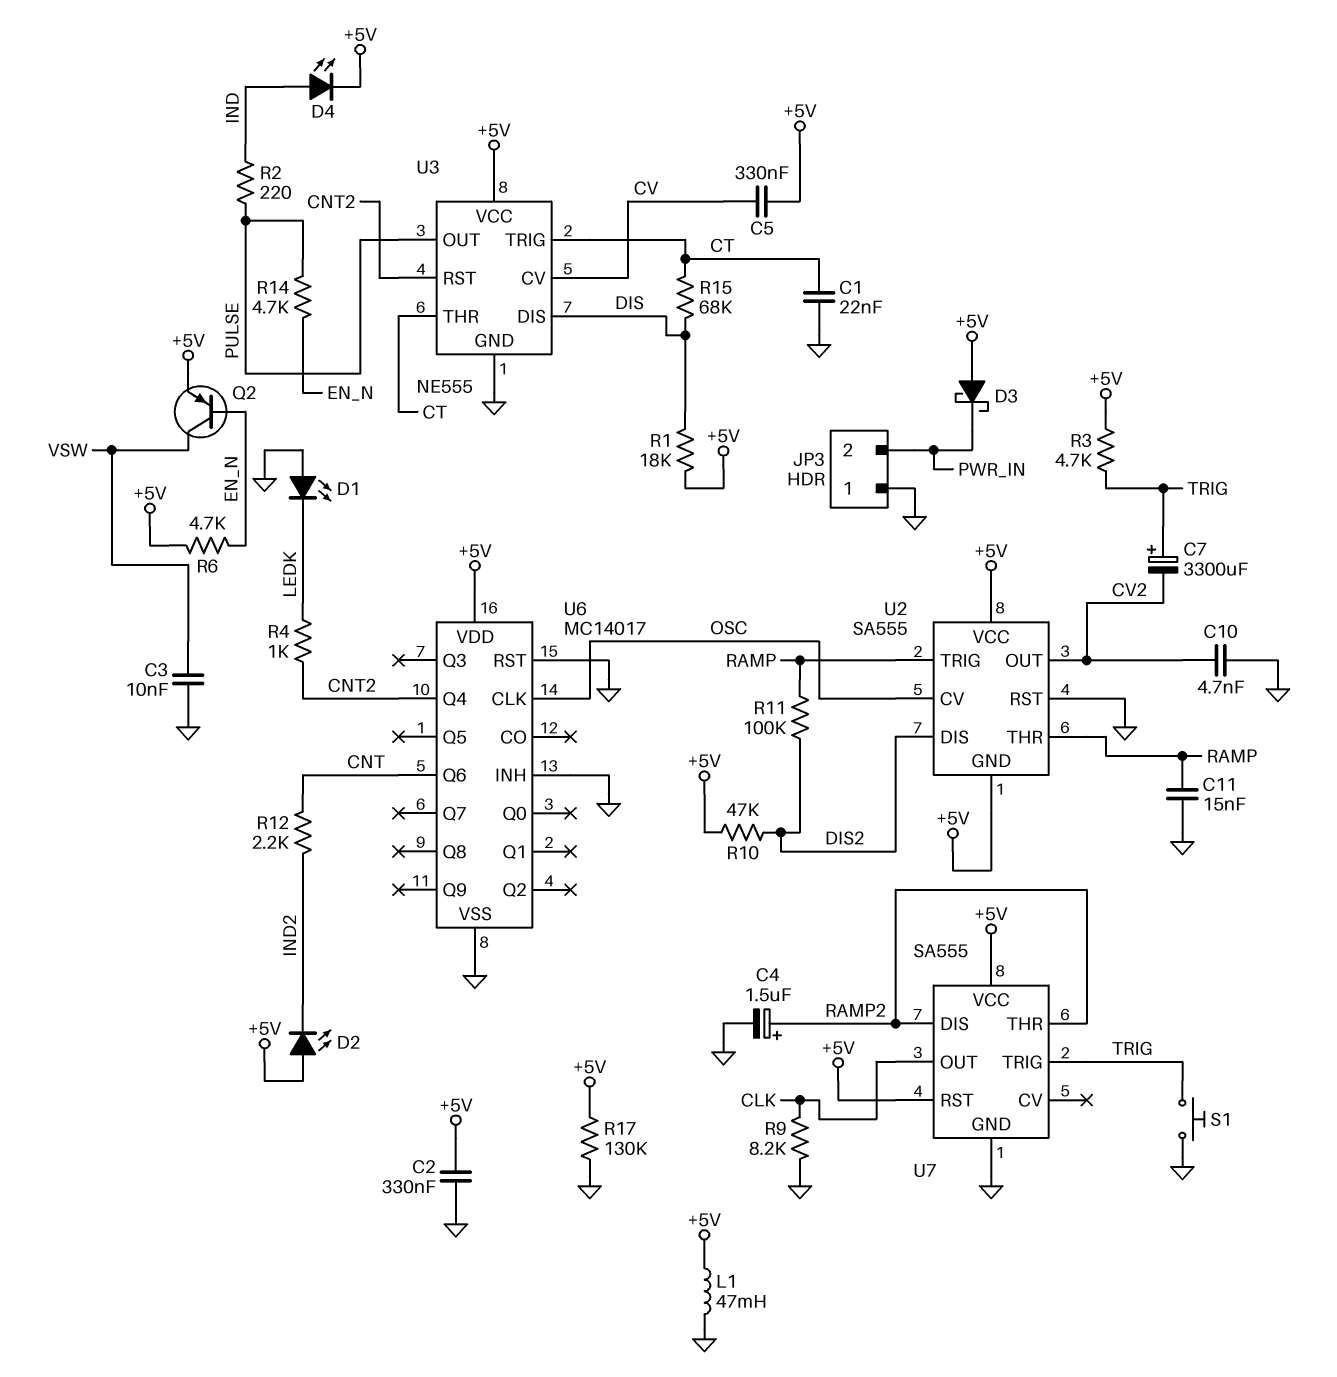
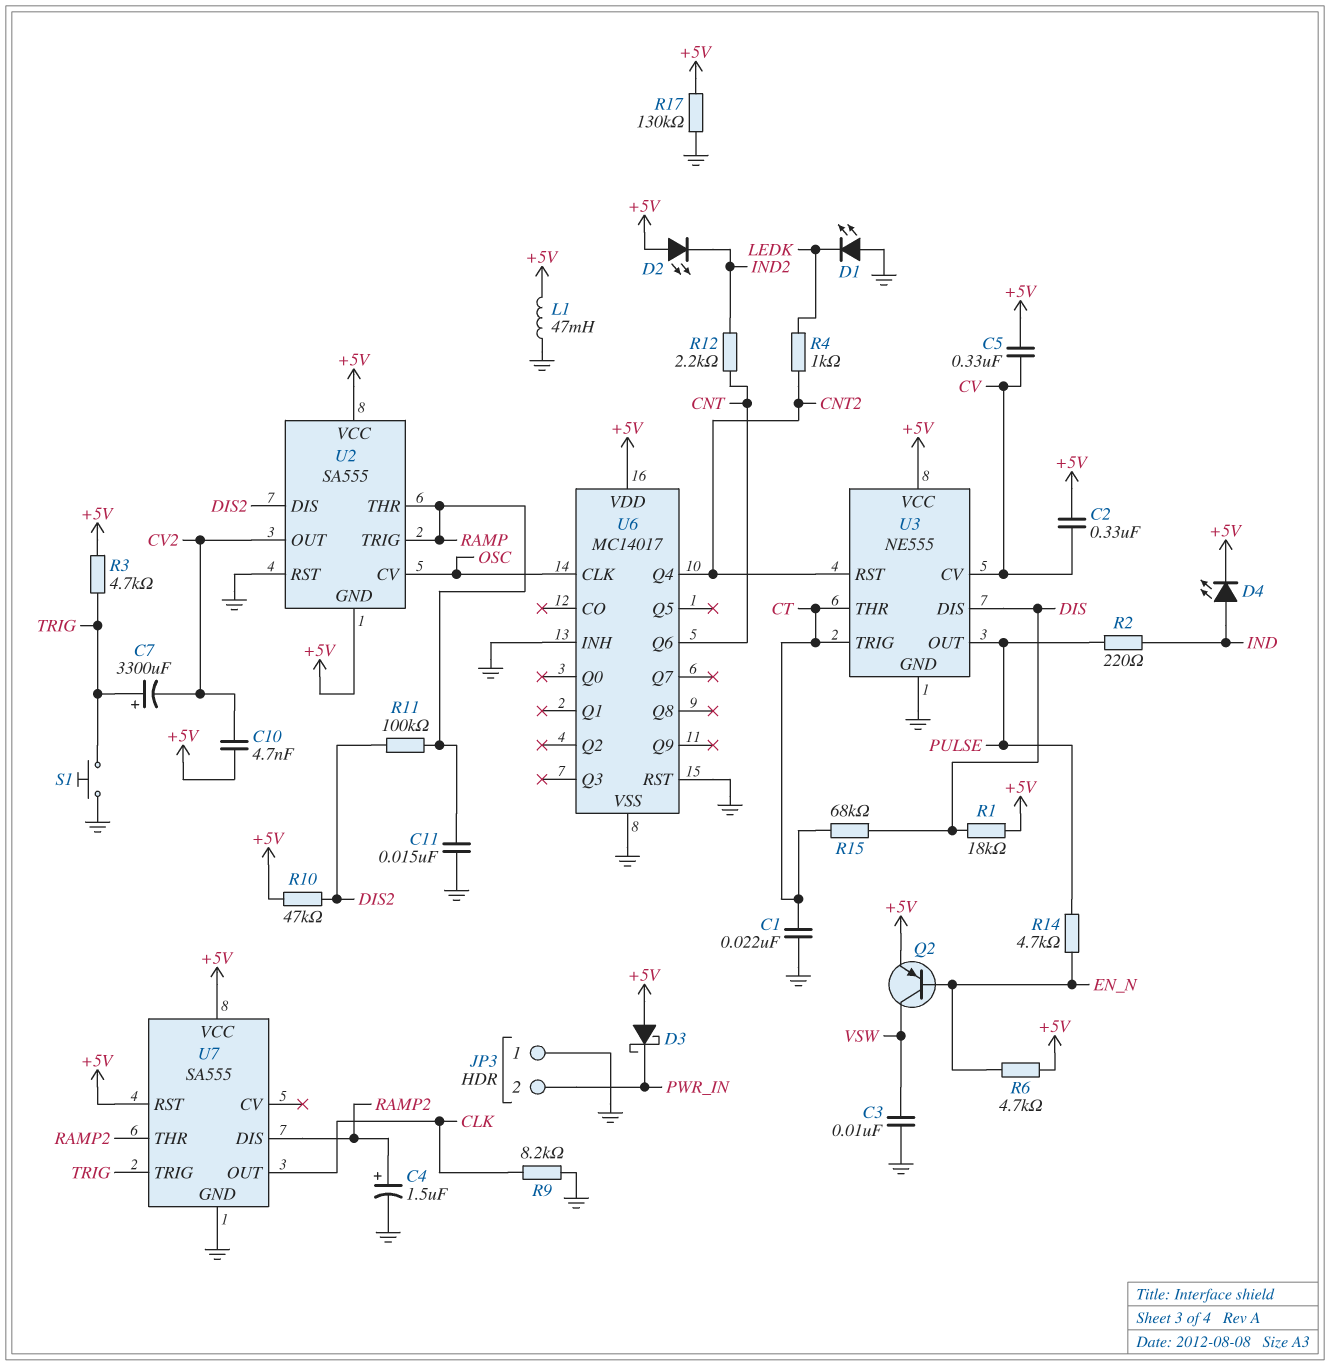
C2: 330nF (+5V, GND) -> 330nF (+5V, CV)
C10: 4.7nF (CV2, GND) -> 4.7nF (+5V, CV2)

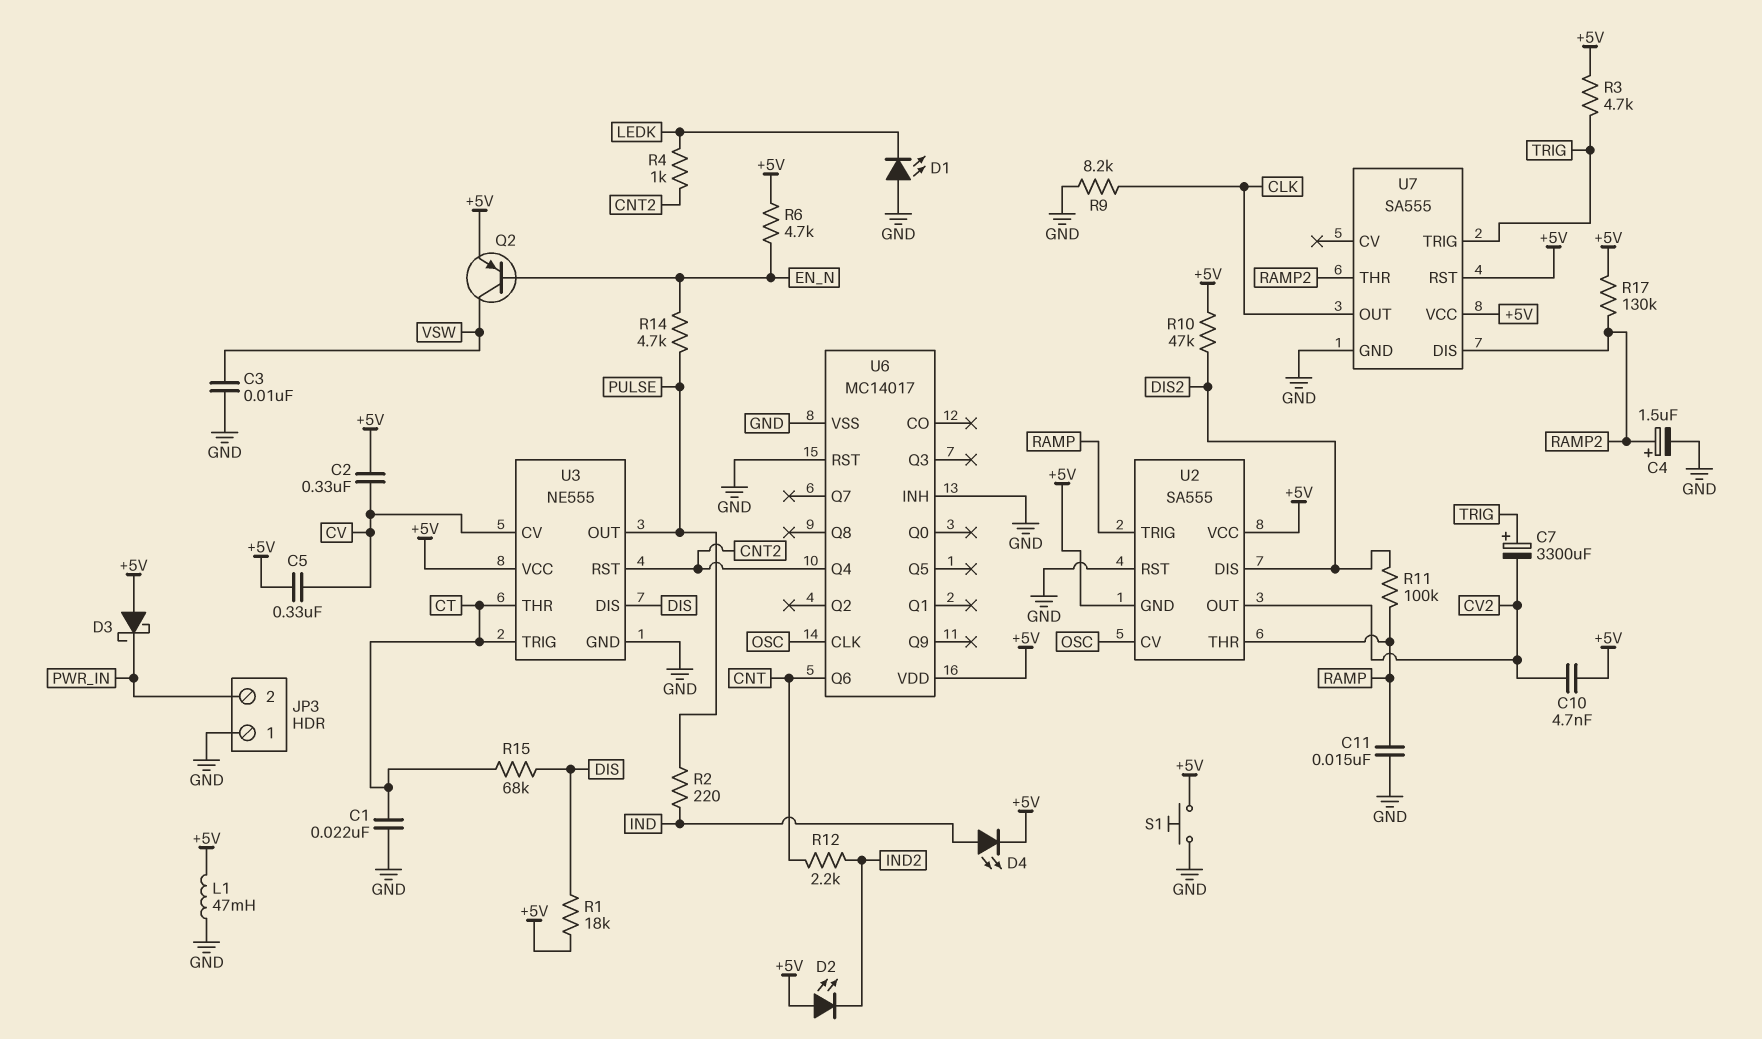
R17: 130k (+5V, GND) -> 130k (+5V, RAMP2)
S1: button (GND, TRIG) -> button (+5V, GND)

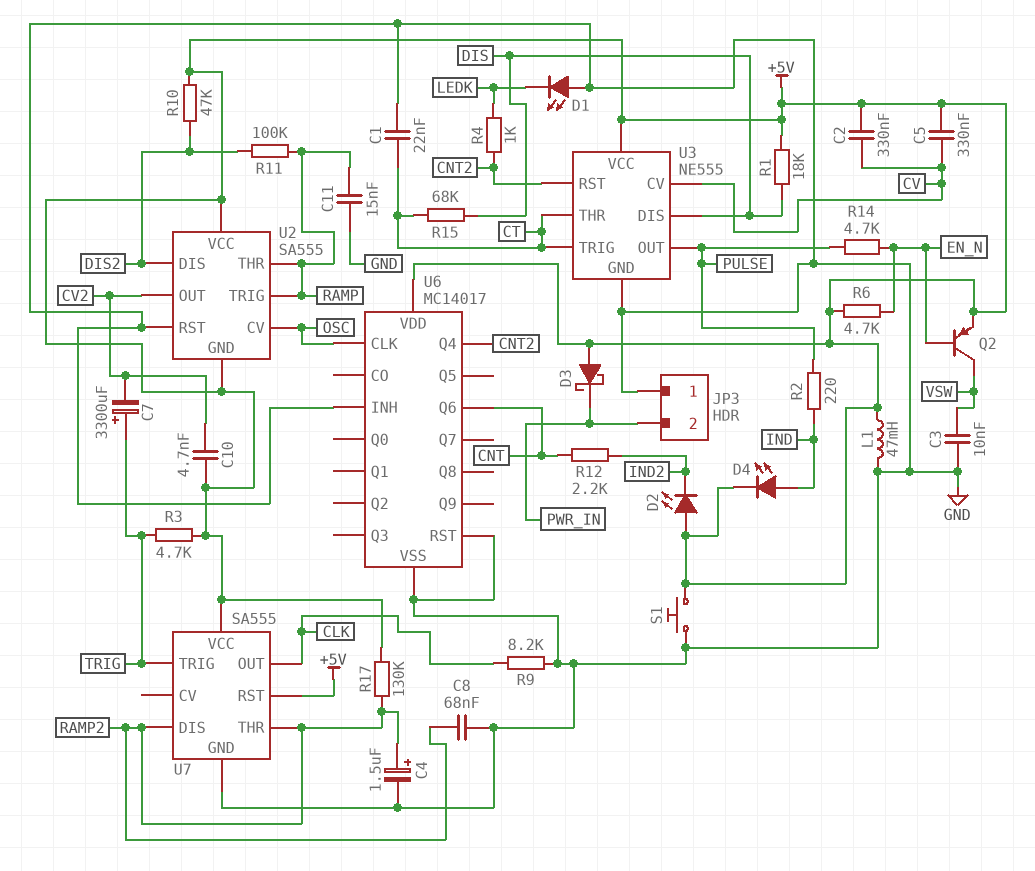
C8: none -> 68nF (GND, RAMP2)

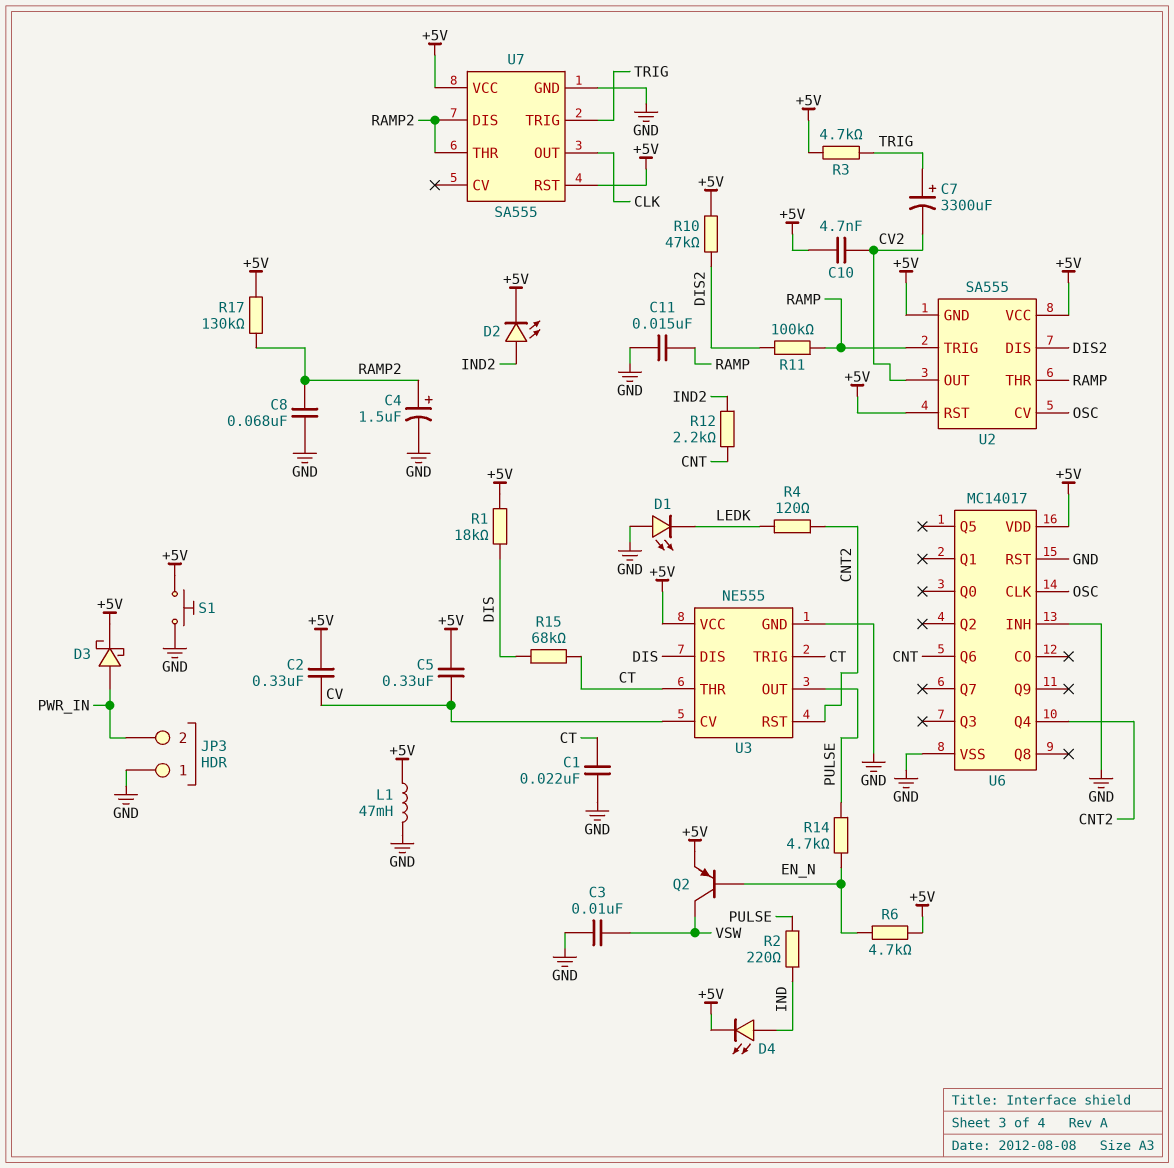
D2: LED (A +5V, K IND2) -> LED (A IND2, K +5V)
D3: schottky (A +5V, K PWR_IN) -> schottky (A PWR_IN, K +5V)
R4: 1k (CNT2, LEDK) -> 120 (CNT2, LEDK)
R9: 8.2k (CLK, GND) -> none
U2 pin RST: GND -> +5V

